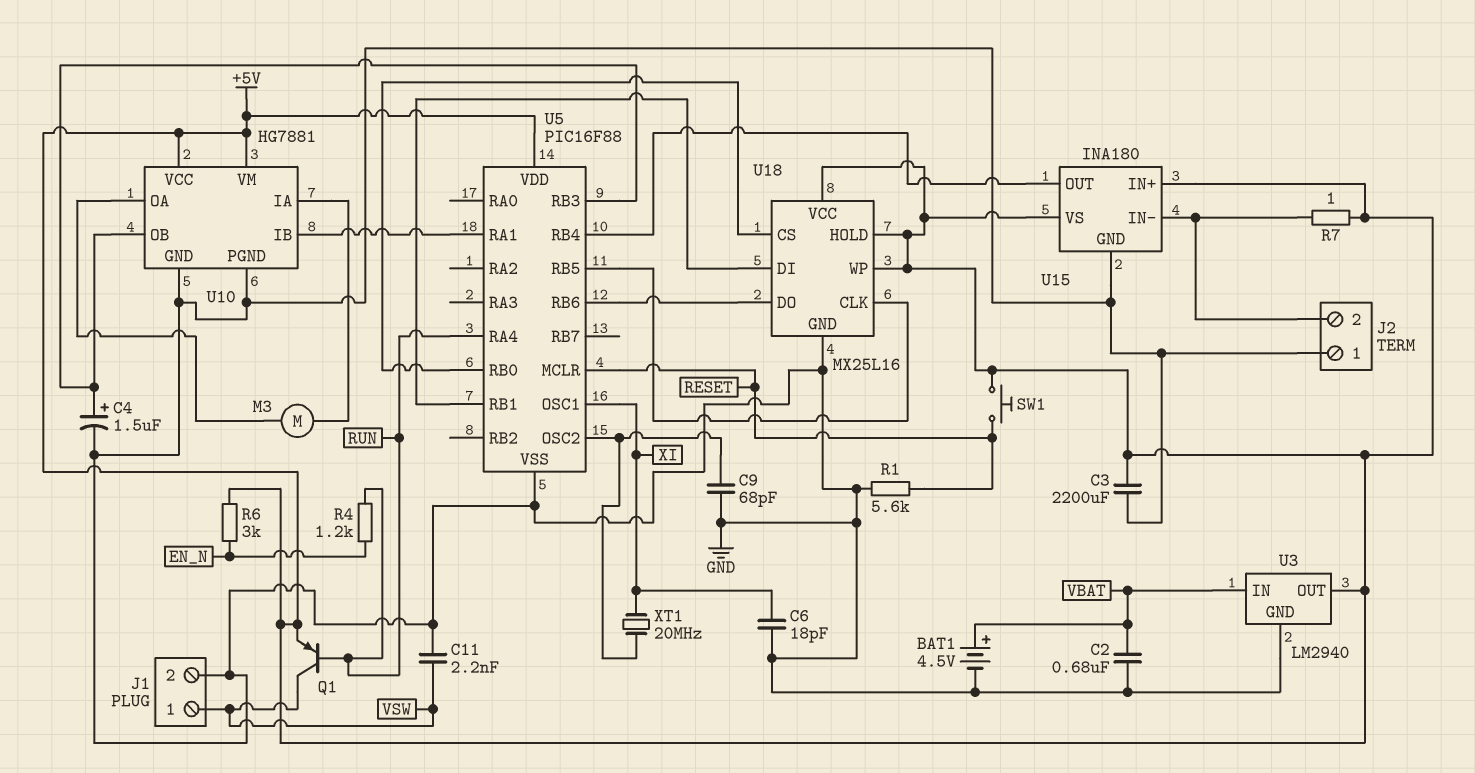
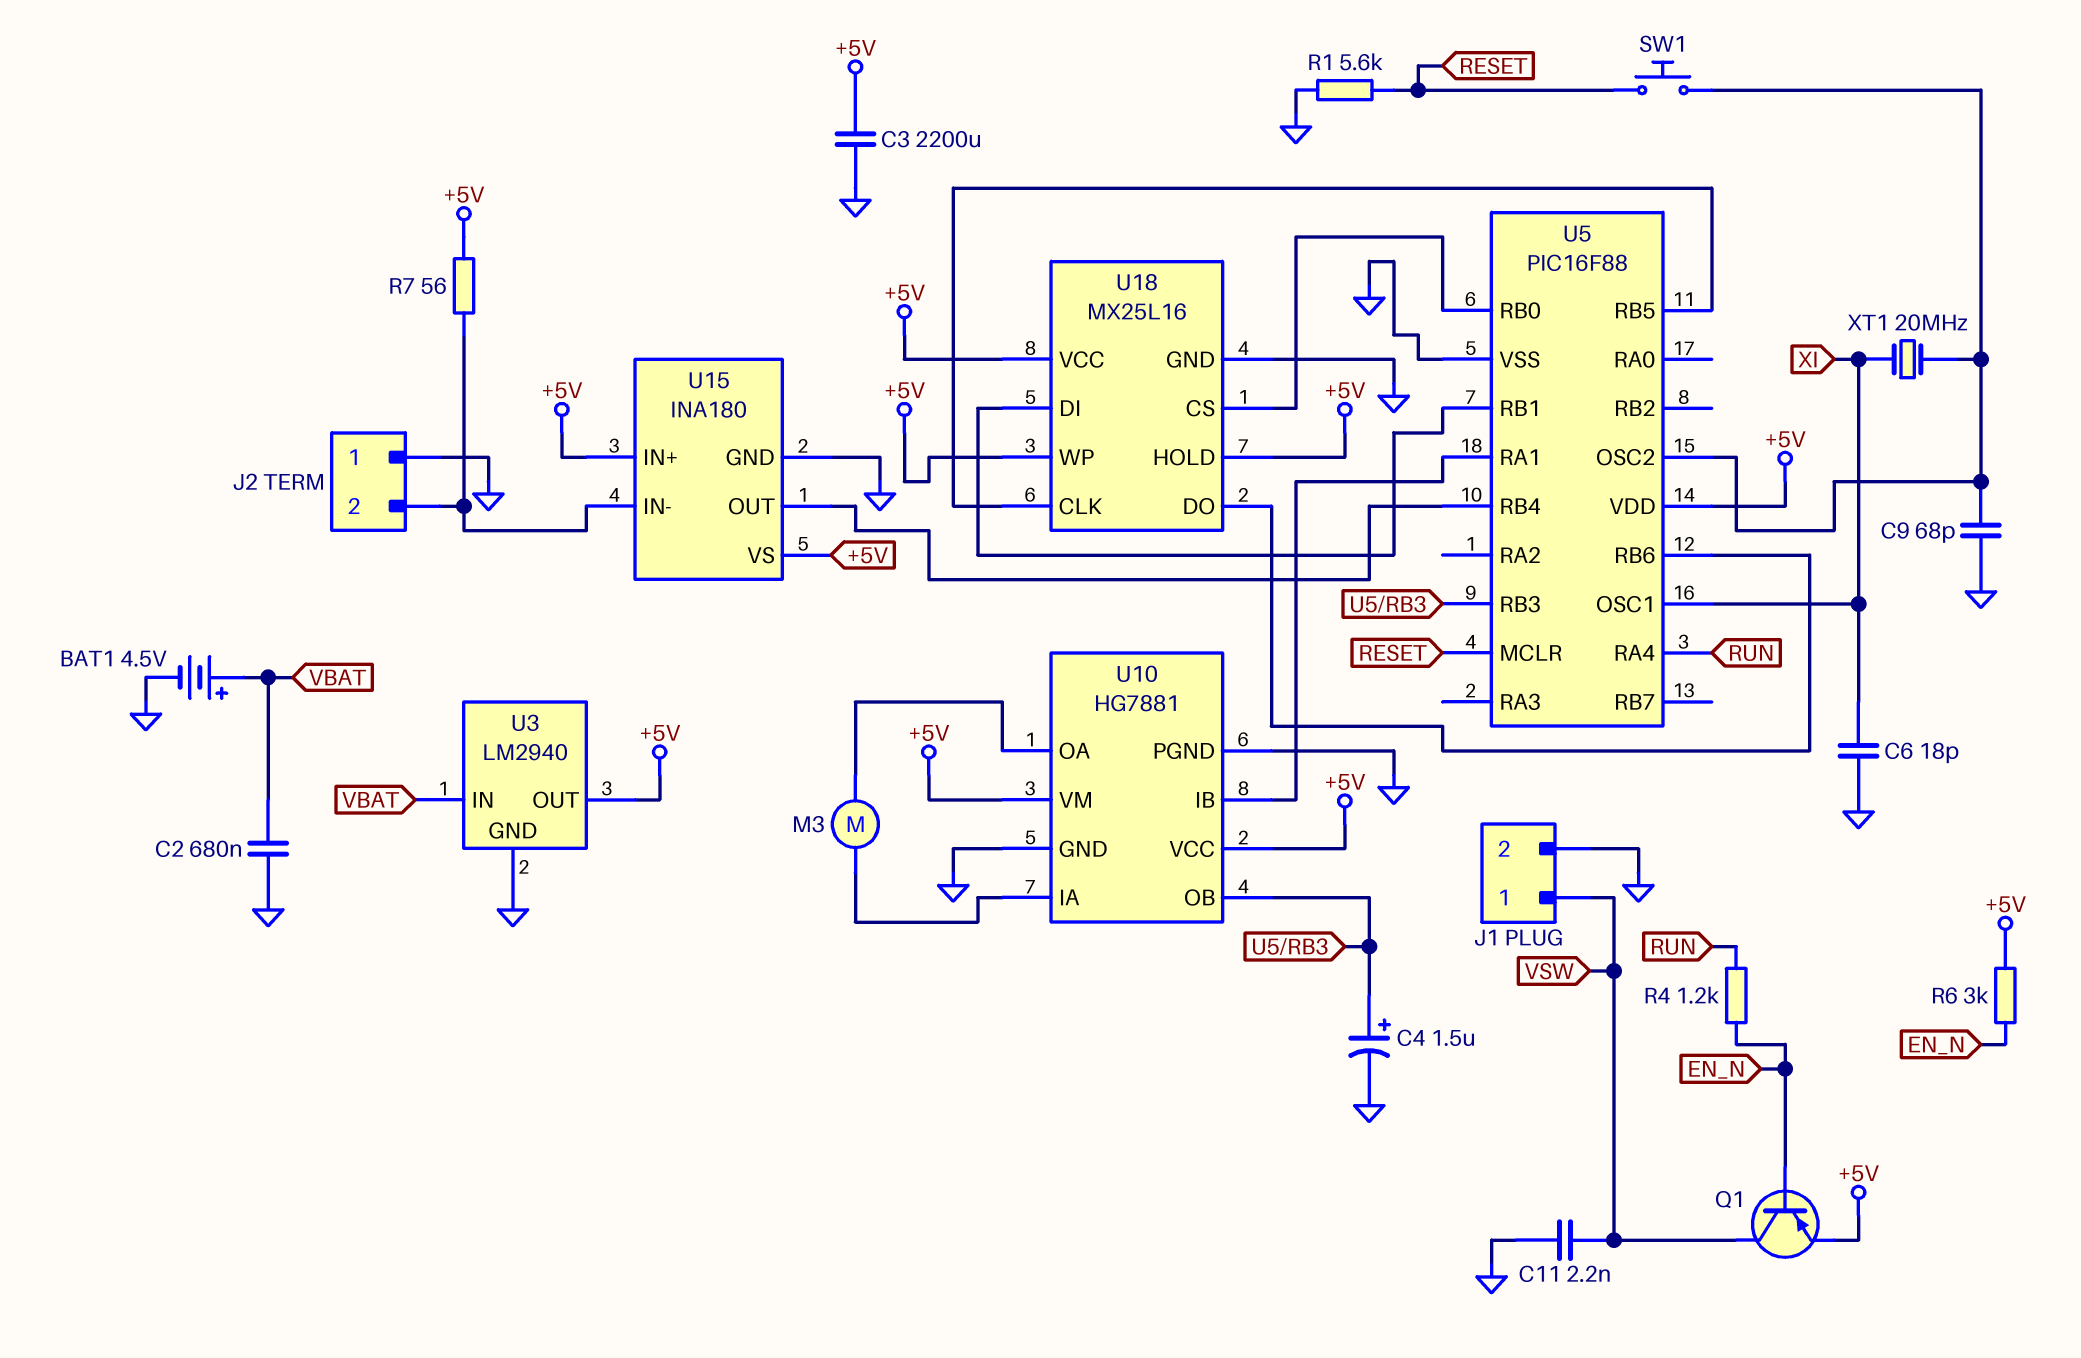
Q1: PNP (B RUN, C VSW, E +5V) -> PNP (B EN_N, C VSW, E +5V)
R7: 1 (+5V, J2/2) -> 56 (+5V, J2/2)
SW1: button (+5V, RESET) -> button (RESET, U5/OSC2)

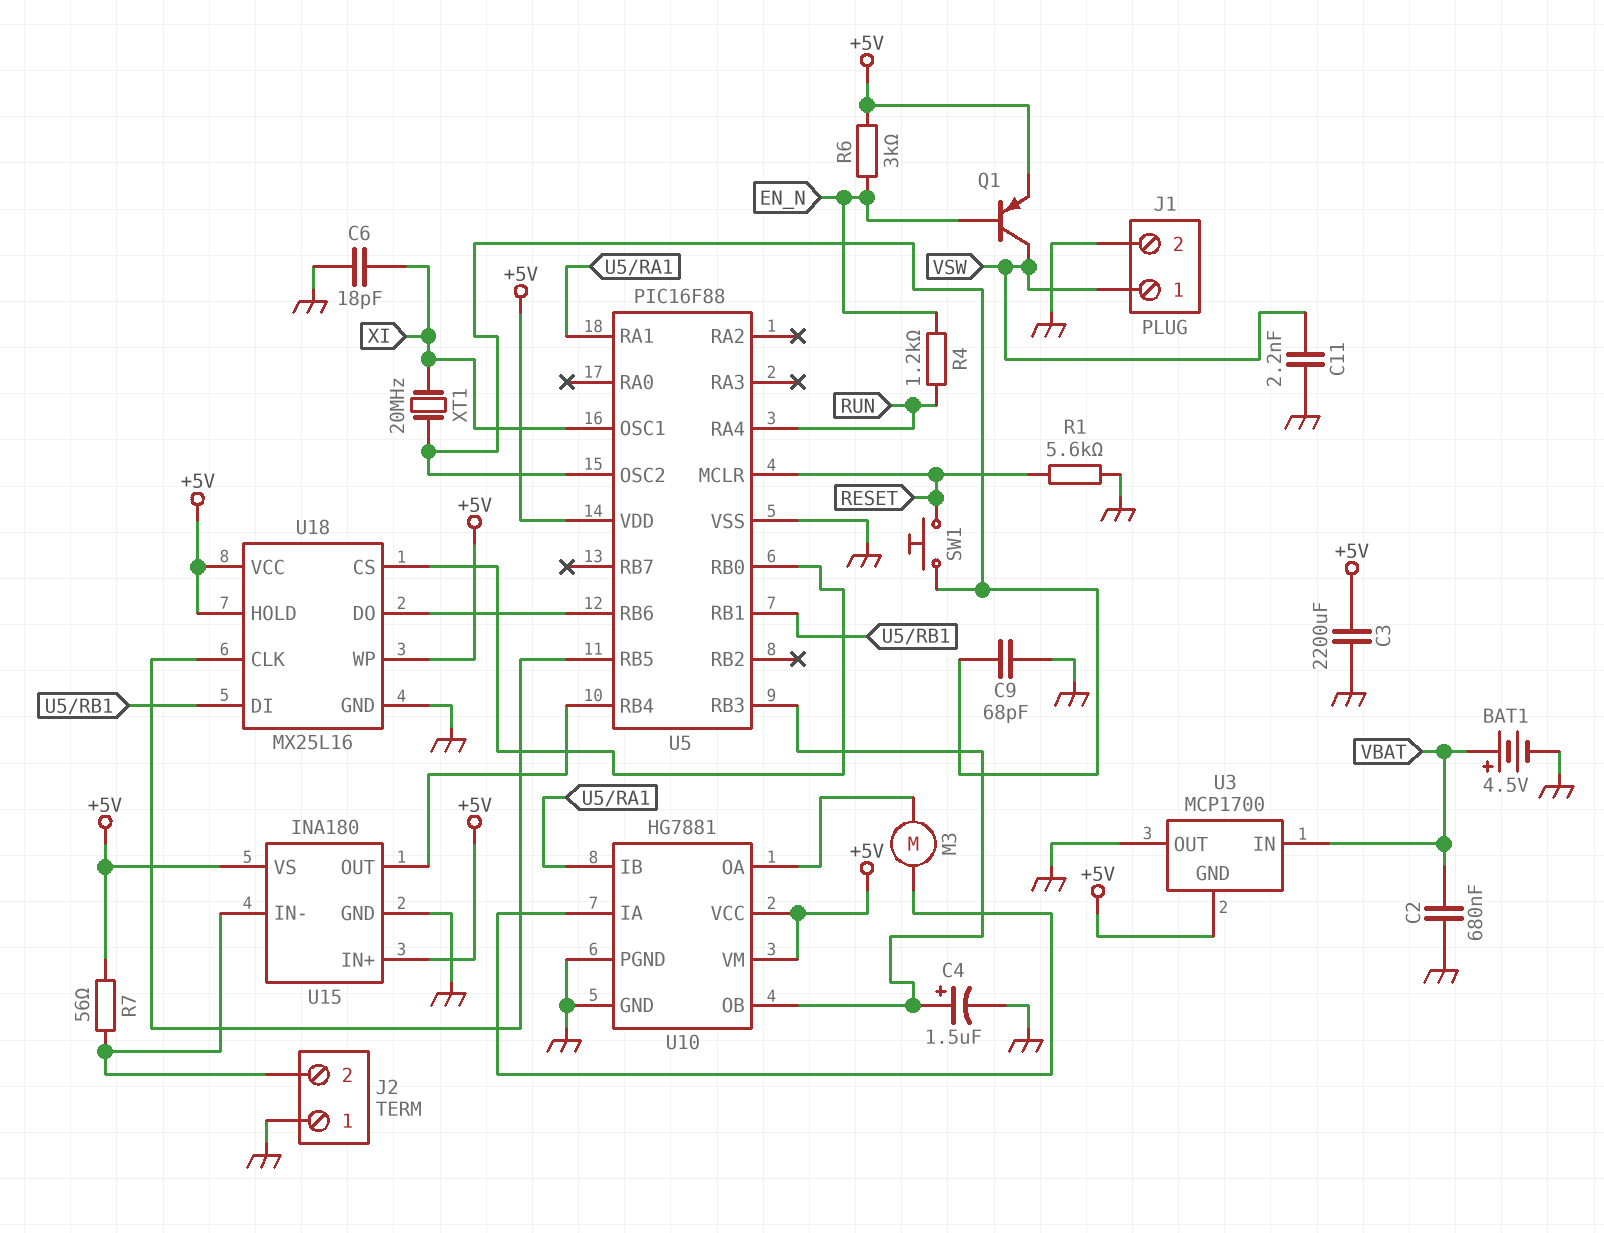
U3: LM2940 -> MCP1700
U3 pin GND: GND -> +5V
U3 pin OUT: +5V -> GND

